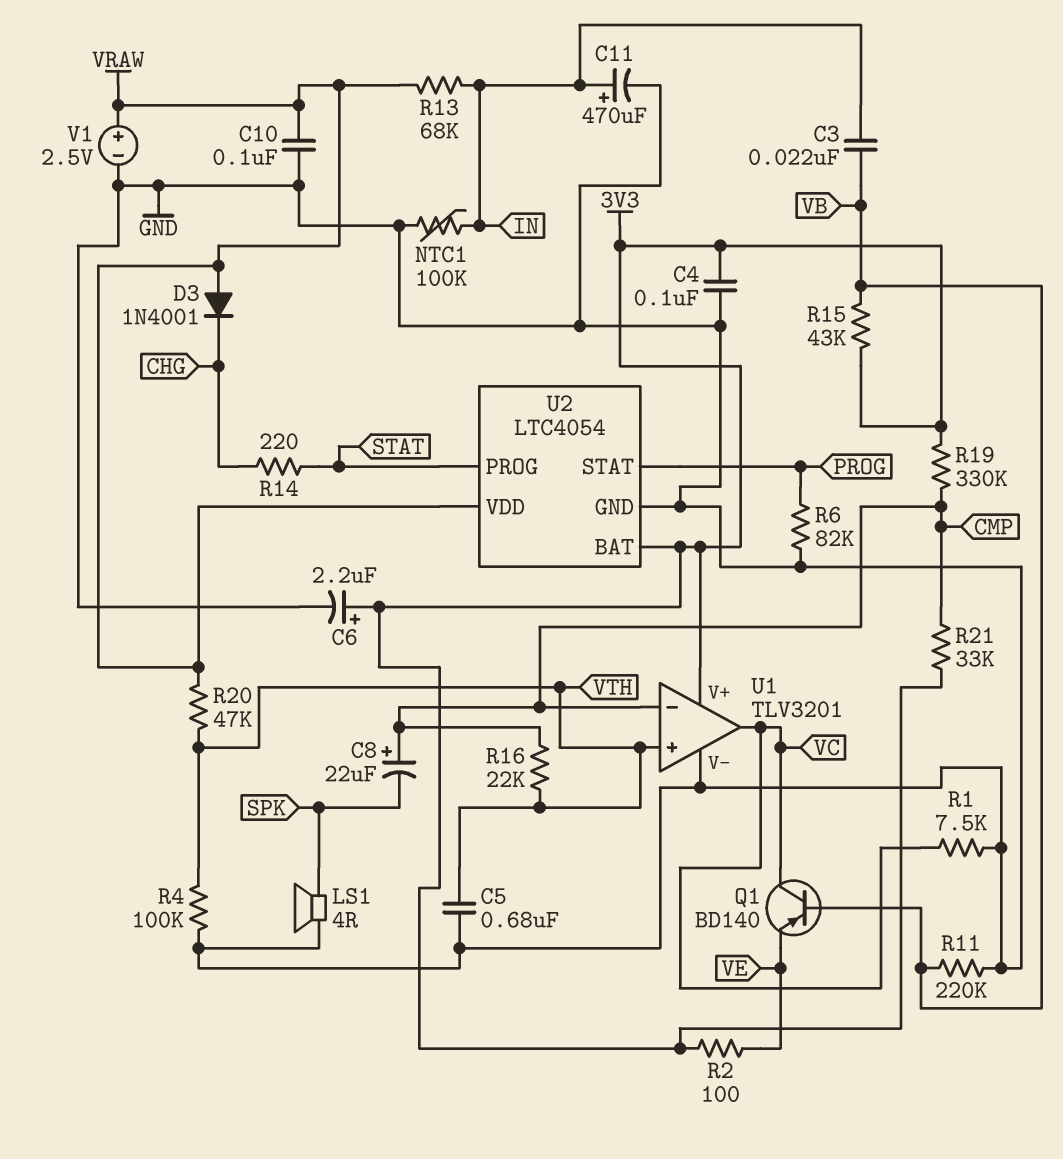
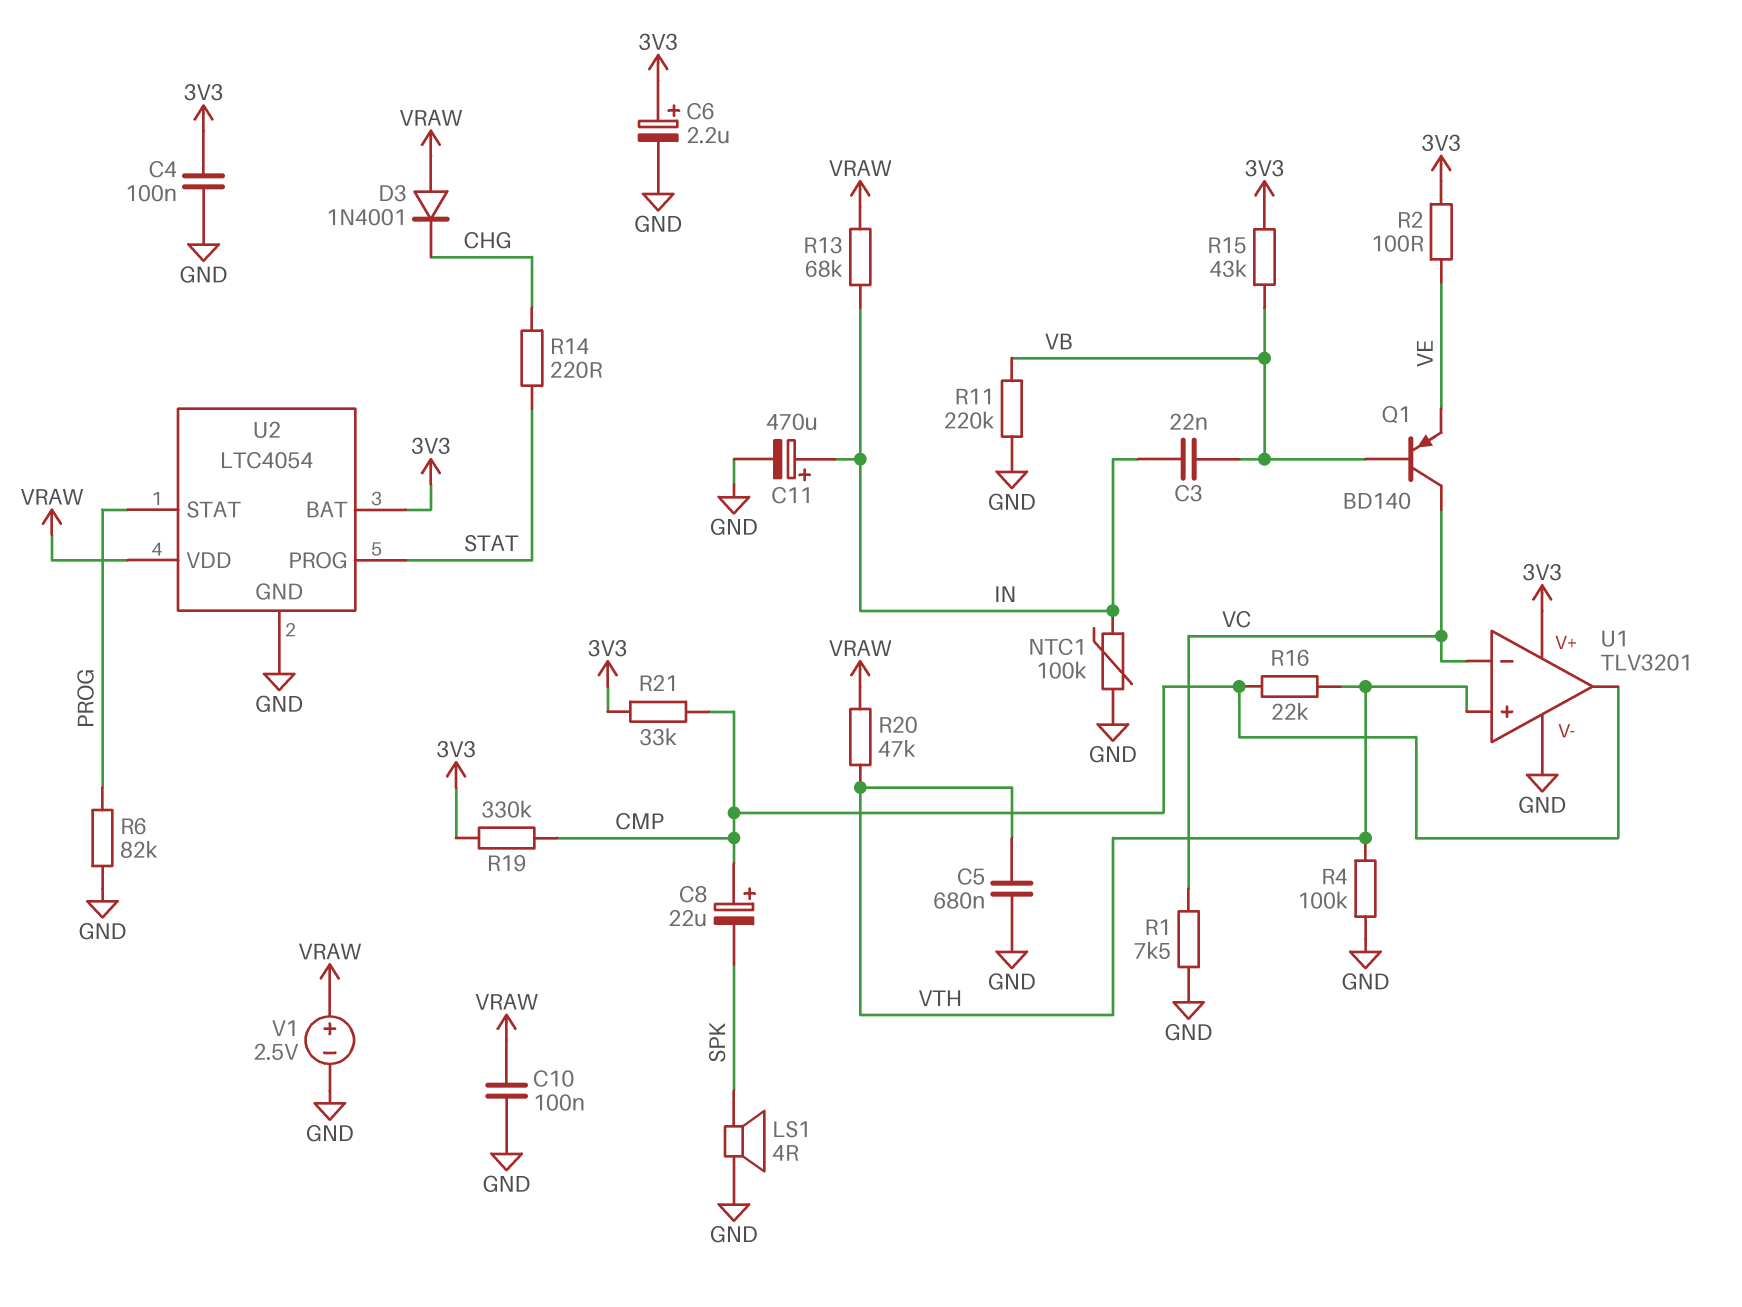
U1 pin in-: CMP -> VC
U1 pin out: VC -> CMP

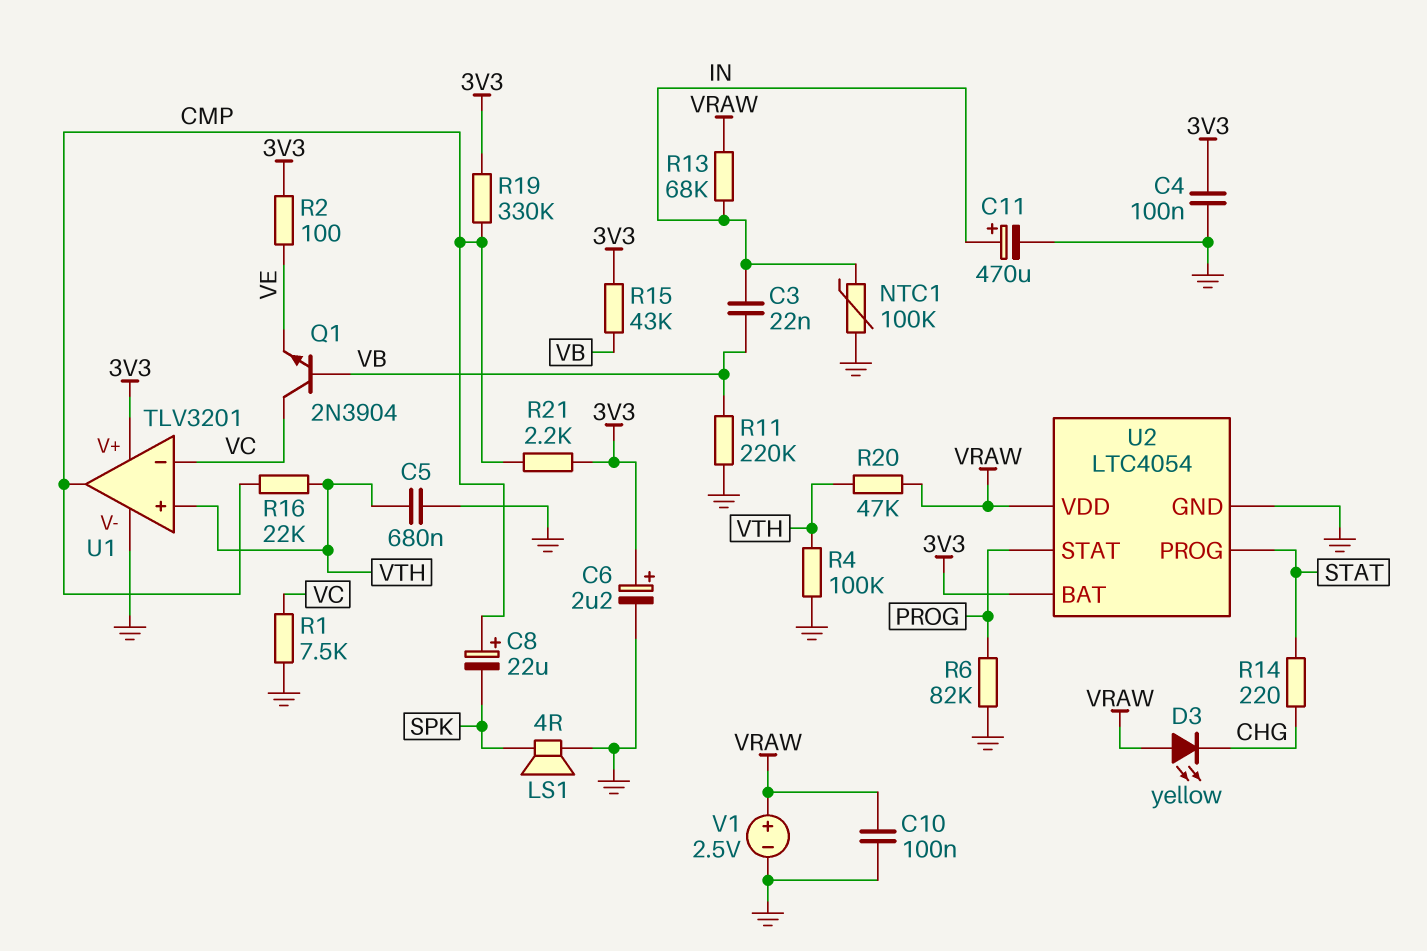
D3: diode 1N4001 (A VRAW, K CHG) -> LED yellow (A VRAW, K CHG)
Q1: PNP BD140 (B VB, C VC, E VE) -> NPN 2N3904 (B VB, C VC, E VE)
R21: 33k (3V3, CMP) -> 2.2k (3V3, CMP)

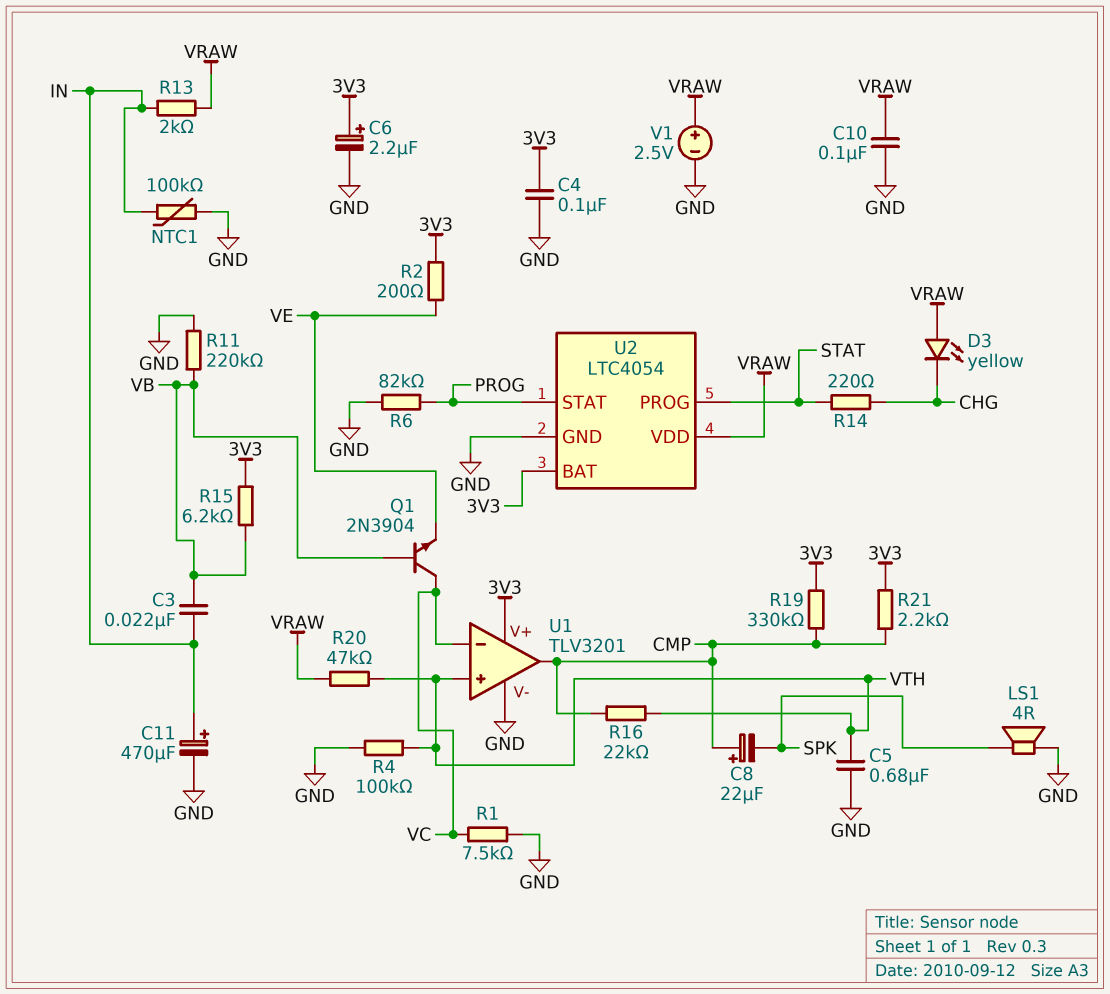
R2: 100 (3V3, VE) -> 200 (3V3, VE)
R13: 68k (IN, VRAW) -> 2k (IN, VRAW)
R15: 43k (3V3, VB) -> 6.2k (3V3, VB)

